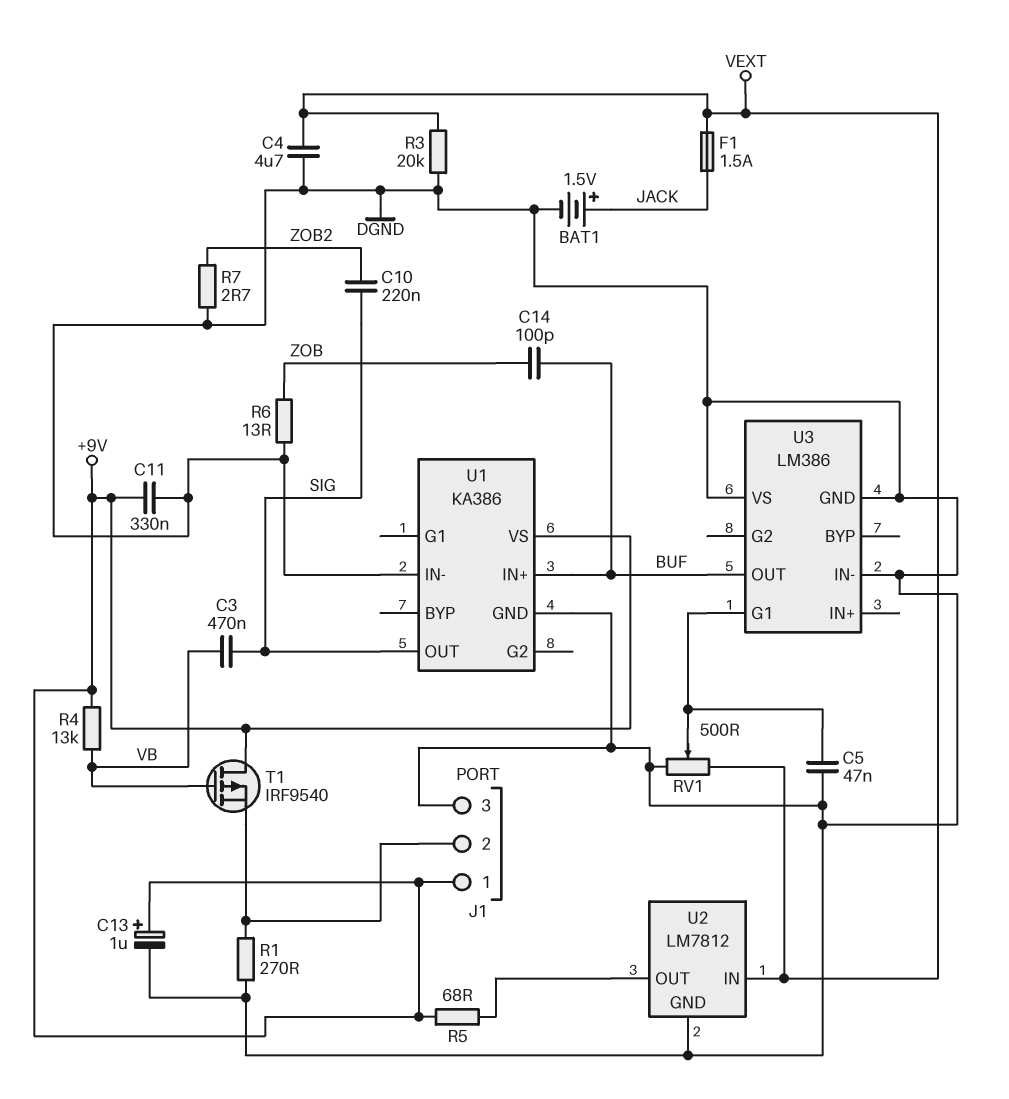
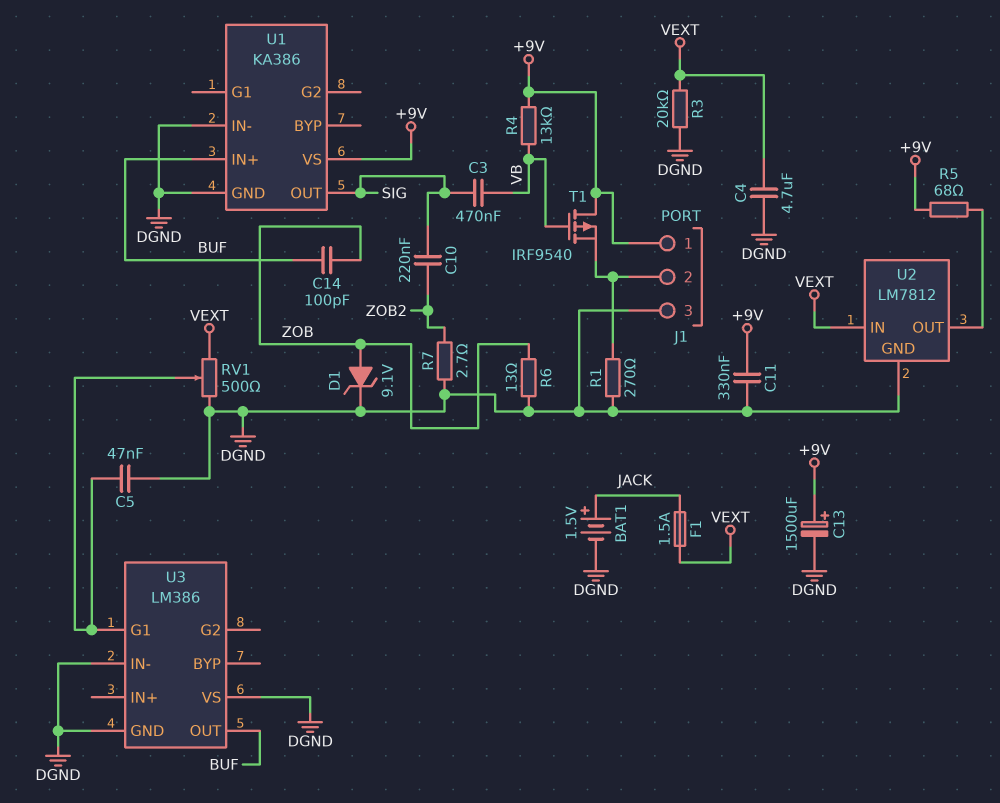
C13: 1uF (plus +9V, minus DGND) -> 1500uF (plus +9V, minus DGND)
D1: none -> zener 9.1V (A ZOB, K DGND)

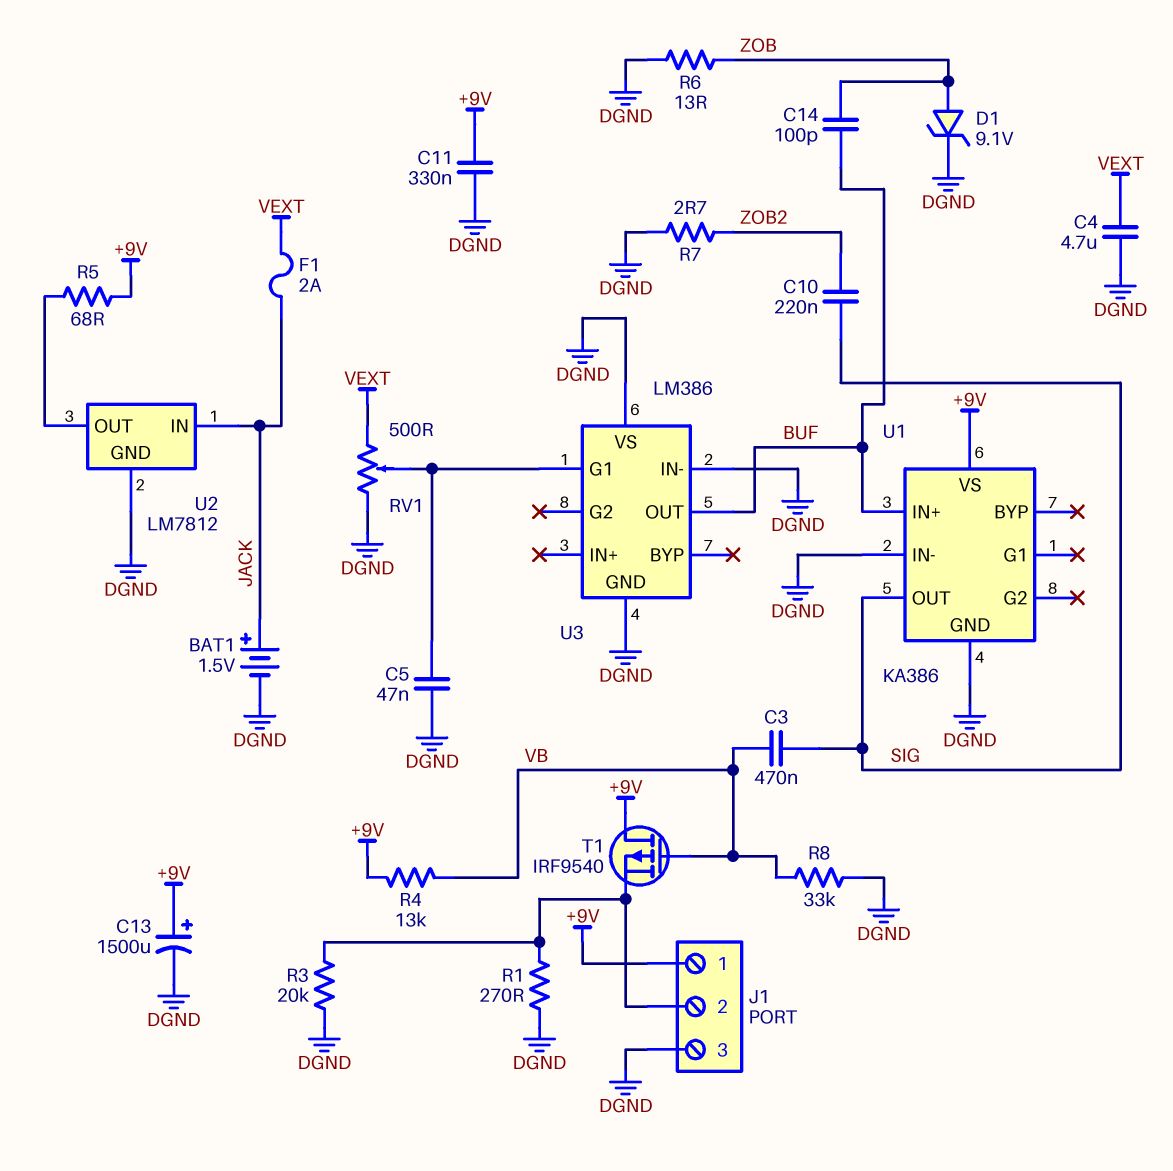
F1: 1.5A (JACK, VEXT) -> 2A (JACK, VEXT)
R3: 20k (DGND, VEXT) -> 20k (DGND, J1/2)
R8: none -> 33k (DGND, VB)
U2 pin IN: VEXT -> JACK

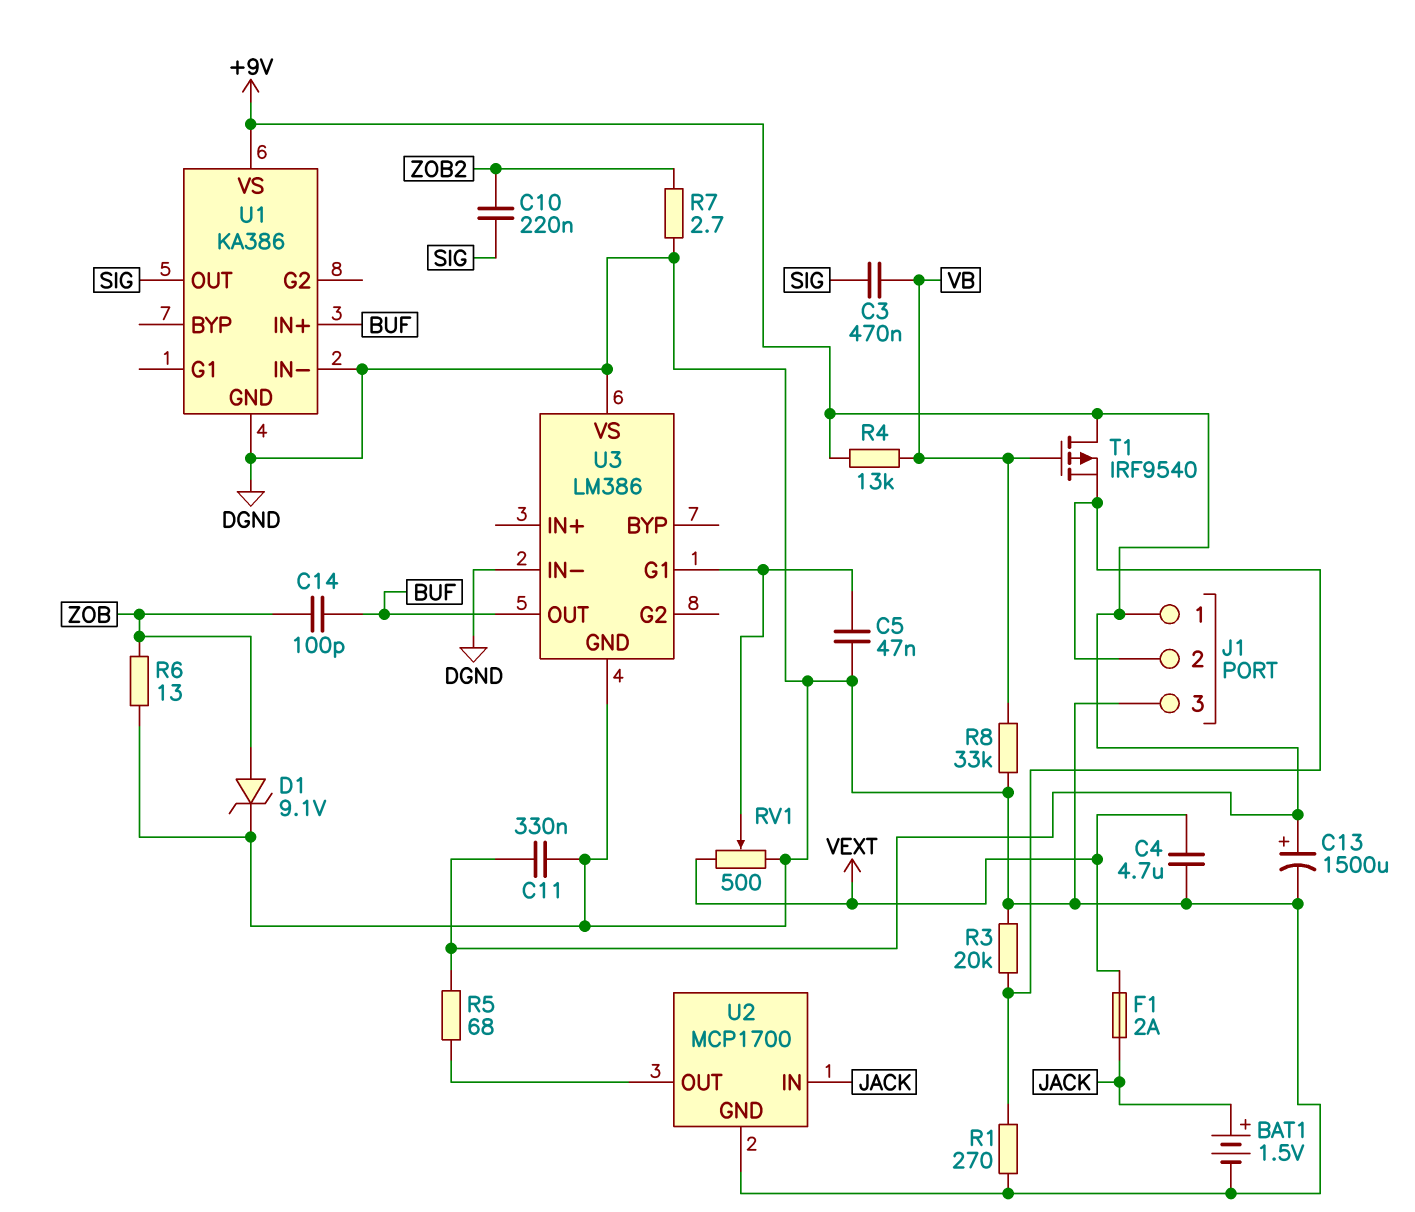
U2: LM7812 -> MCP1700

